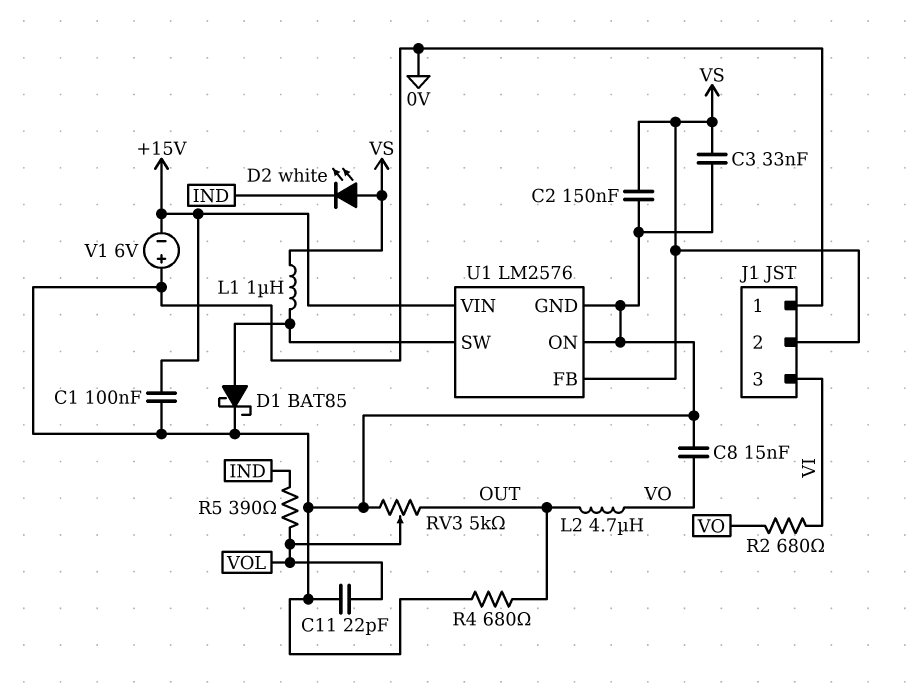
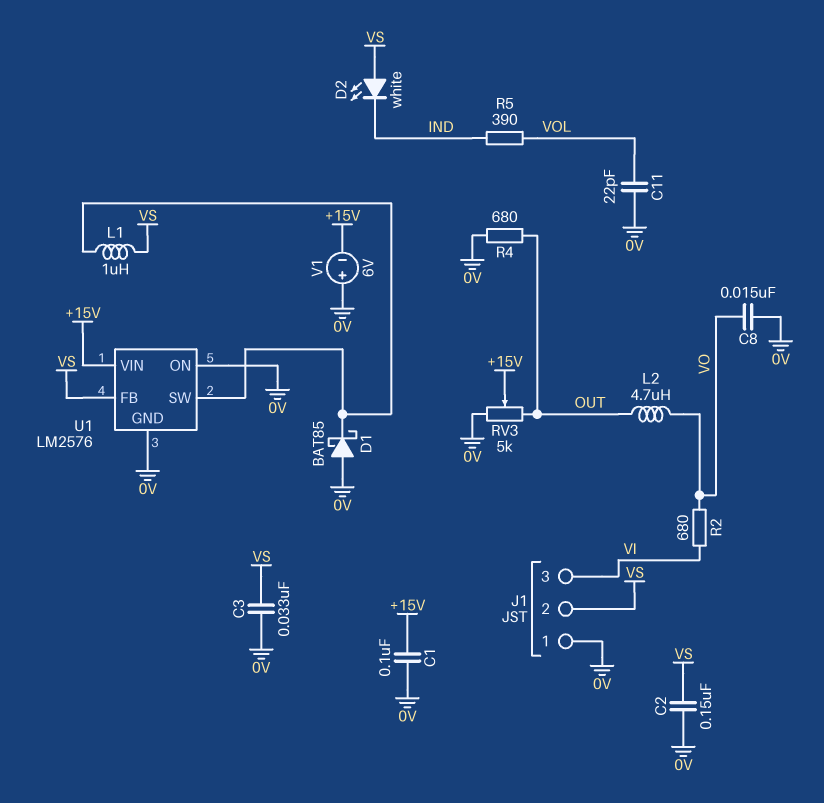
D1: schottky BAT85 (A U1/SW, K 0V) -> schottky BAT85 (A 0V, K U1/SW)
RV3: 5k (0V, OUT, wiper VOL) -> 5k (0V, OUT, wiper +15V)

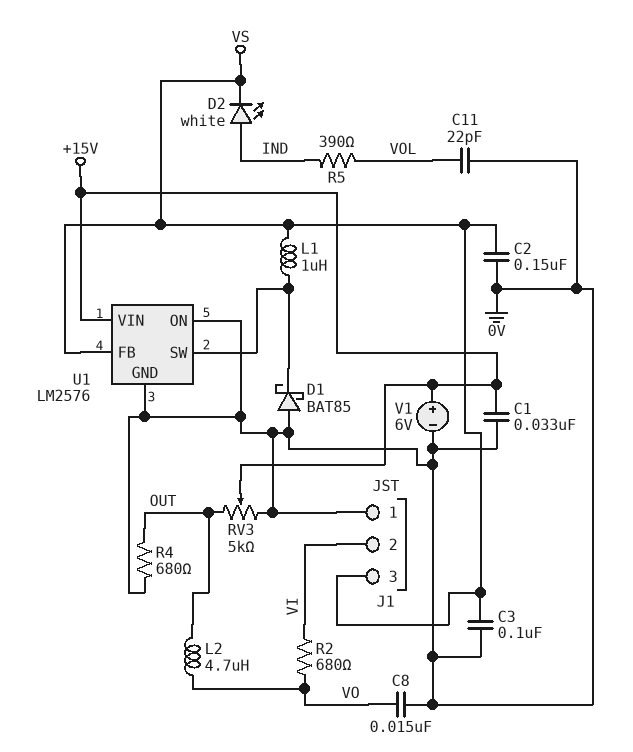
C1: 100nF (+15V, 0V) -> 33nF (+15V, 0V)
C3: 33nF (0V, VS) -> 100nF (0V, VS)
D2: LED white (A VS, K IND) -> LED white (A IND, K VS)
J1 pin 2: VS -> VI
J1 pin 3: VI -> VS
V1: 6V (plus 0V, minus +15V) -> 6V (plus +15V, minus 0V)

